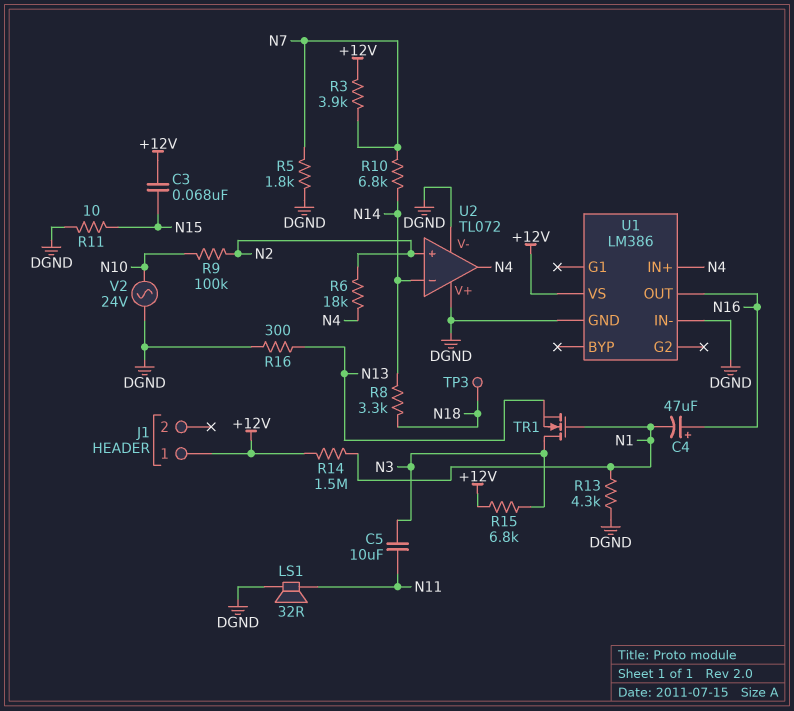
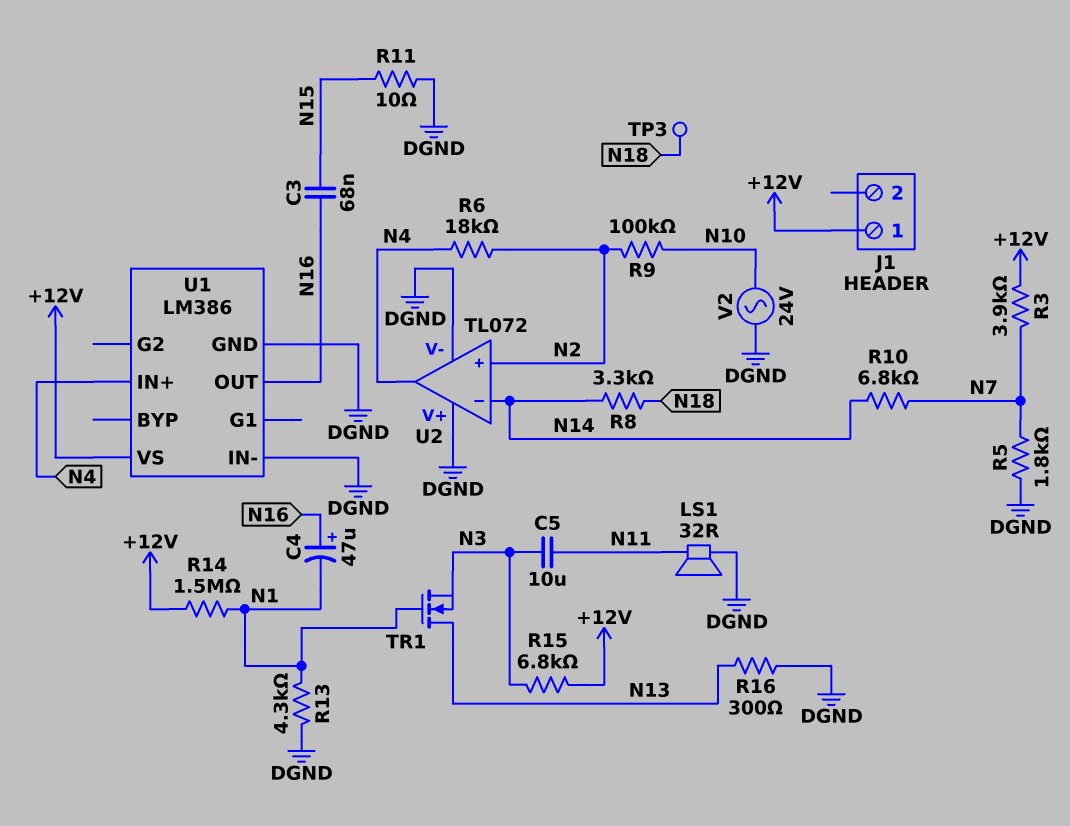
C3: 68nF (+12V, N15) -> 68nF (N15, N16)
TR1: NMOS (G N1, D N3, S N13) -> NMOS (G N1, D N13, S N3)

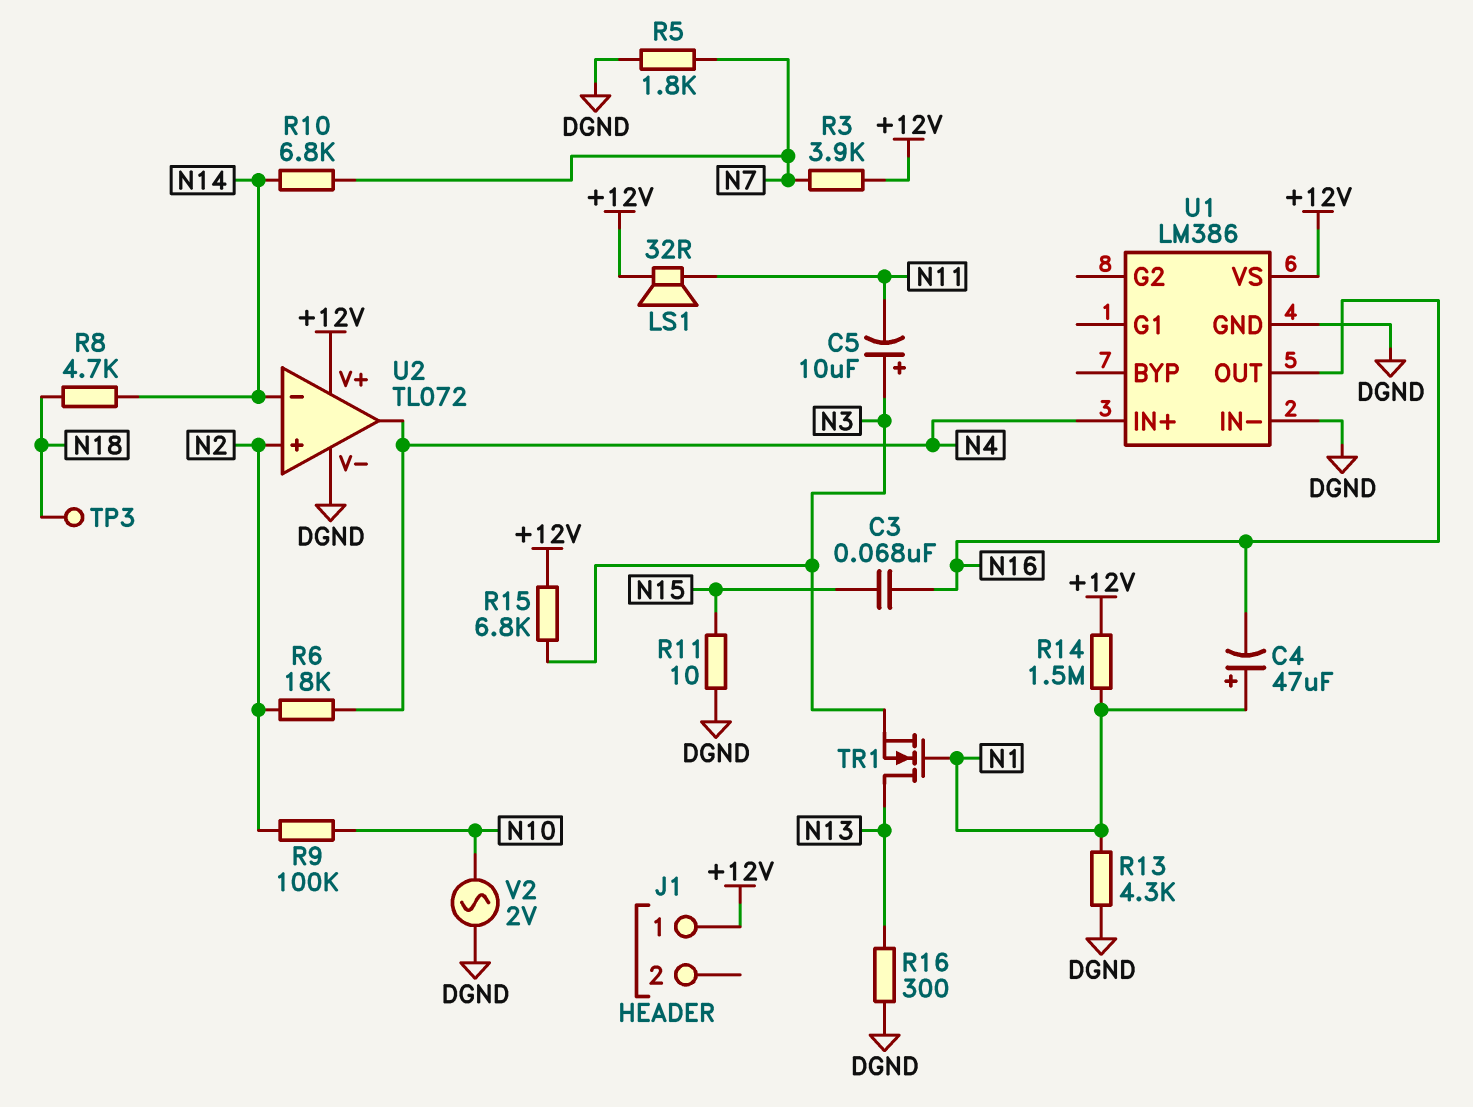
C4: 47uF (plus N16, minus N1) -> 47uF (plus N1, minus N16)
C5: 10uF (N3, N11) -> 10uF (plus N3, minus N11)
LS1: speaker 32R (DGND, N11) -> speaker 32R (+12V, N11)
R8: 3.3k (N14, N18) -> 4.7k (N14, N18)
U2 pin V+: DGND -> +12V
V2: AC 24V (DGND, N10) -> AC 2V (DGND, N10)

